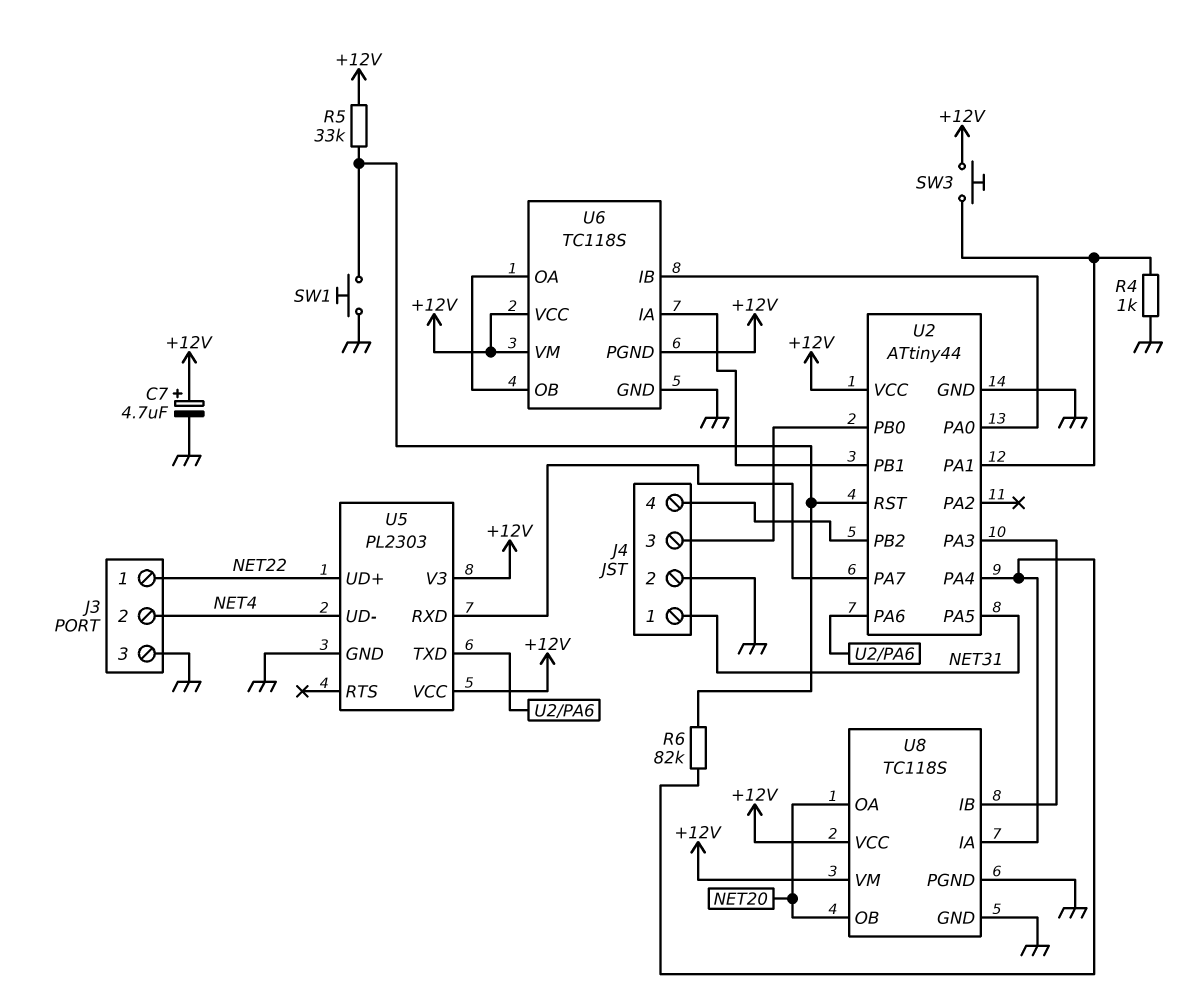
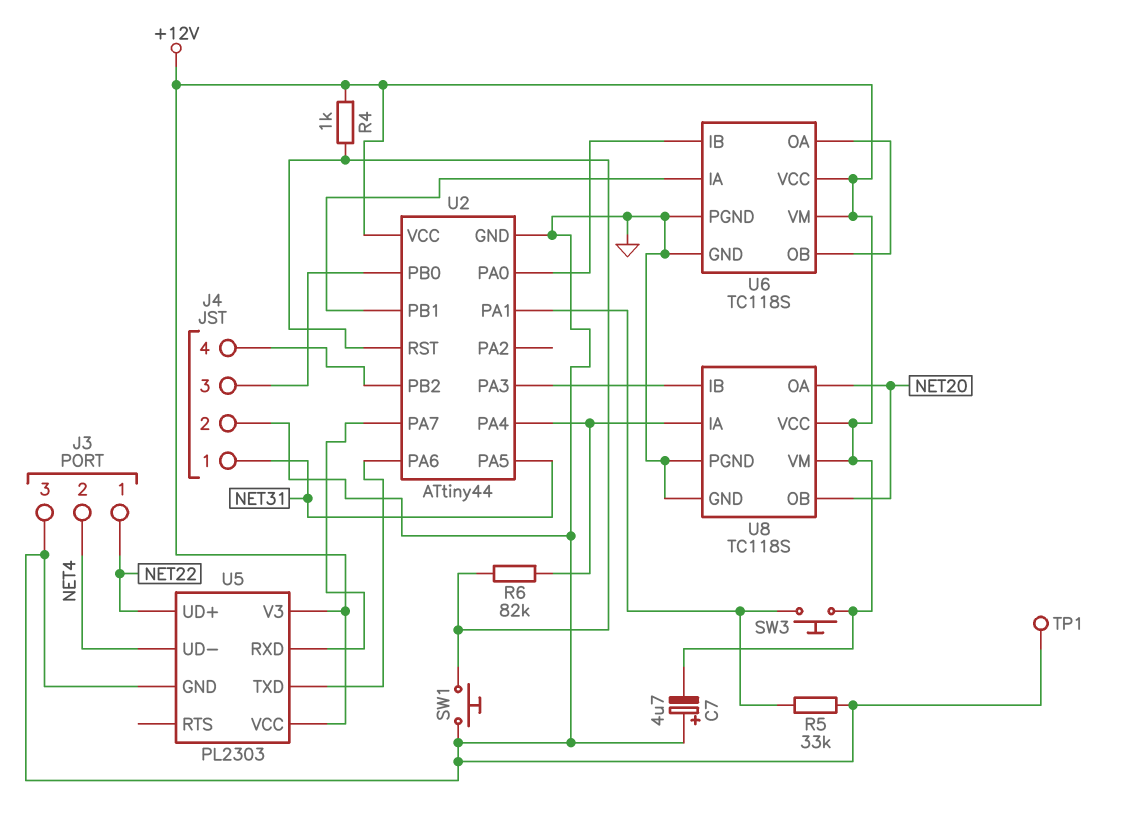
C7: 4.7uF (plus +12V, minus GND) -> 4.7uF (plus GND, minus +12V)
R4: 1k (GND, U2/PA1) -> 1k (+12V, U2/RST)
R5: 33k (+12V, U2/RST) -> 33k (GND, U2/PA1)
TP1: none -> test point (GND)
U6 pin PGND: +12V -> GND

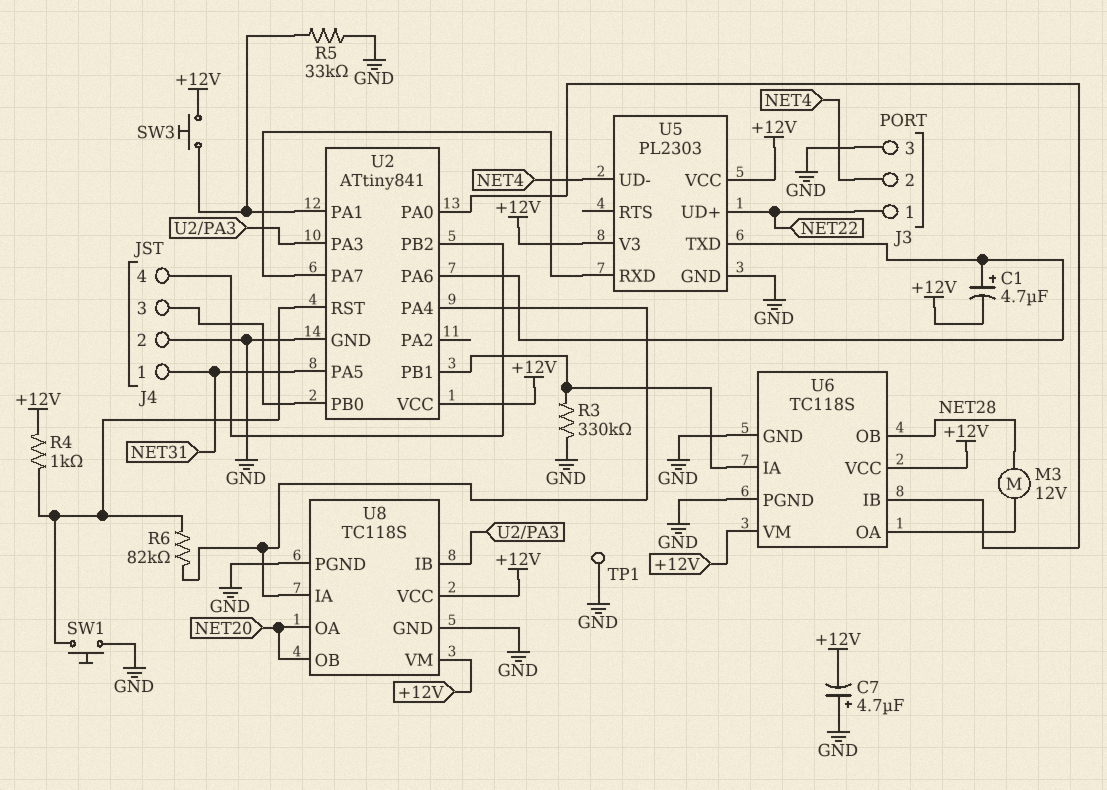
C1: none -> 4.7uF (plus U2/PA6, minus +12V)
M3: none -> motor 12V (NET28, U6/OA)
R3: none -> 330k (GND, U2/PB1)
U2: ATtiny44 -> ATtiny841
U6 pin OB: U6/OA -> NET28

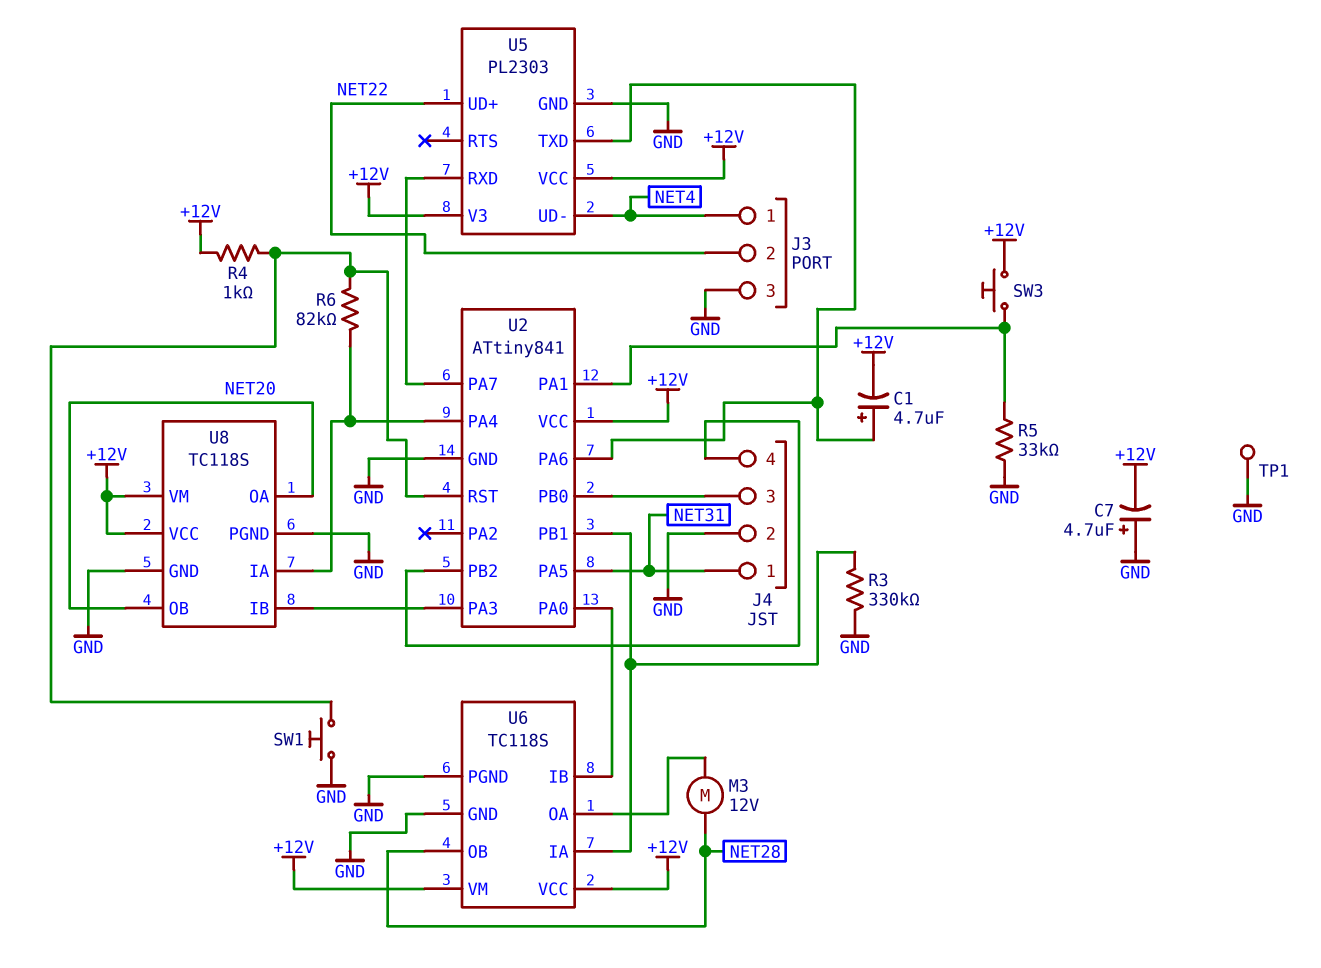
J3 pin 1: NET22 -> NET4
J3 pin 2: NET4 -> NET22

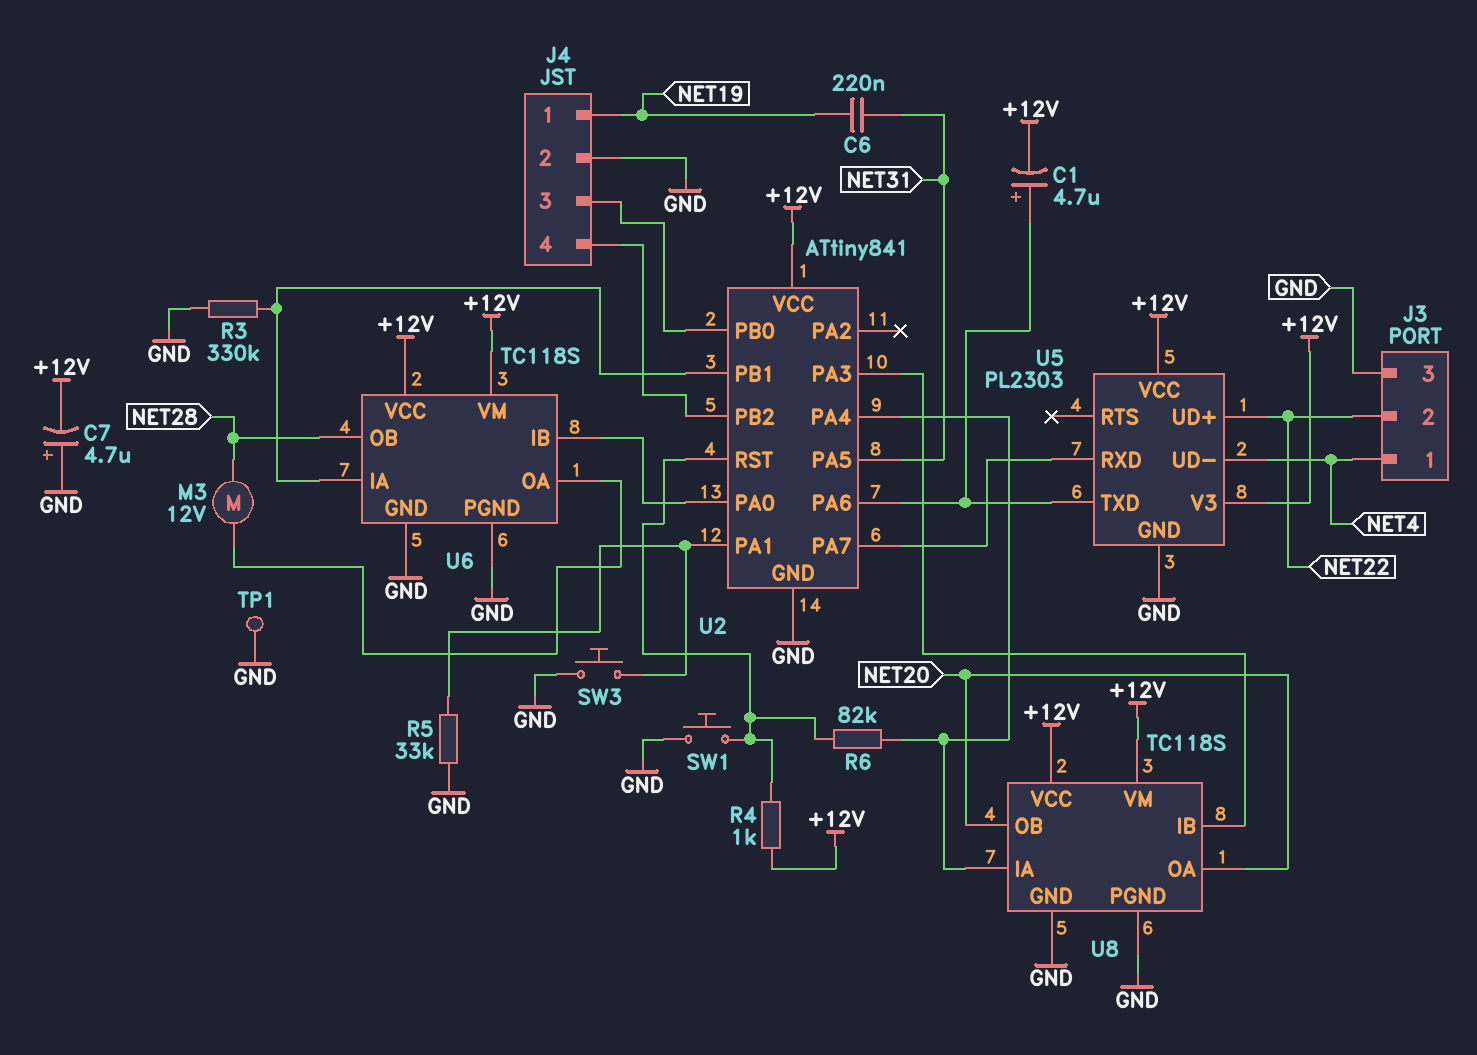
C6: none -> 220nF (NET19, NET31)
J4 pin 1: NET31 -> NET19
SW3: button (+12V, U2/PA1) -> button (GND, U2/PA1)

